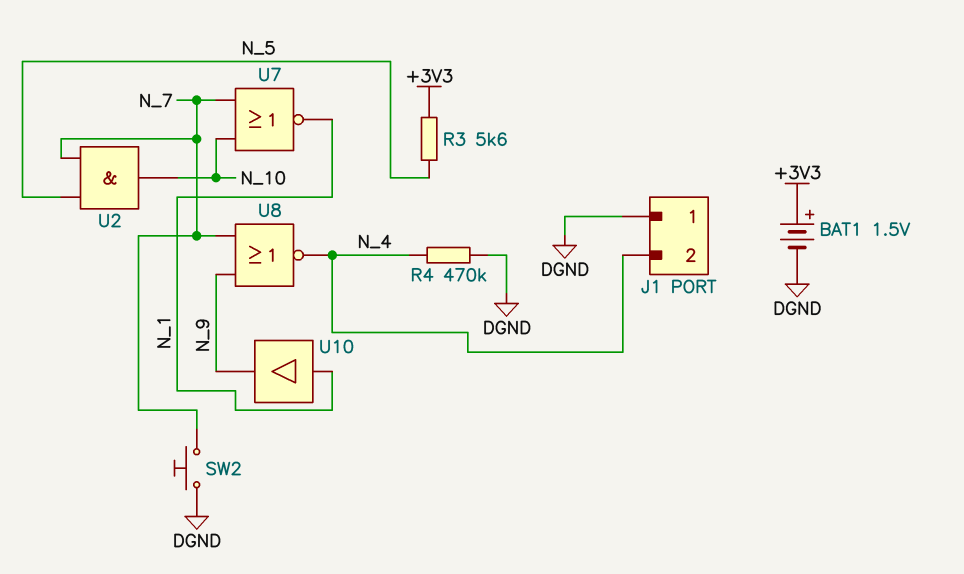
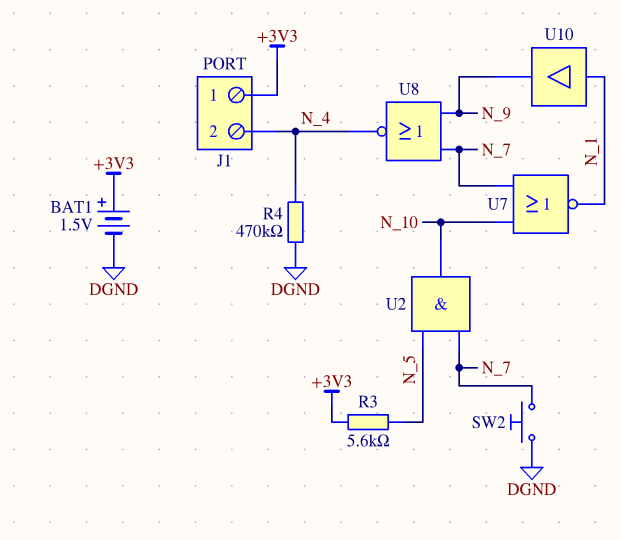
J1 pin 1: DGND -> +3V3

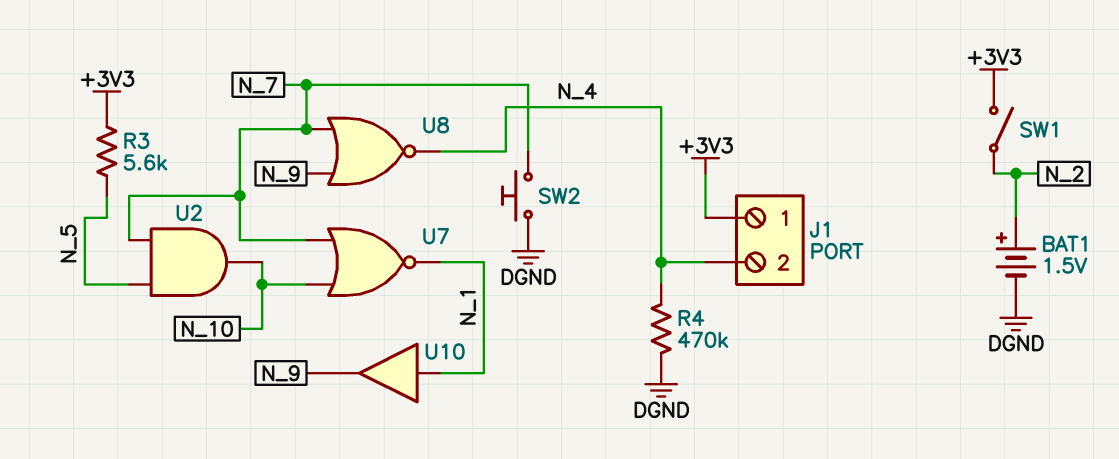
BAT1: 1.5V (plus +3V3, minus DGND) -> 1.5V (plus N_2, minus DGND)
SW1: none -> switch (+3V3, N_2)

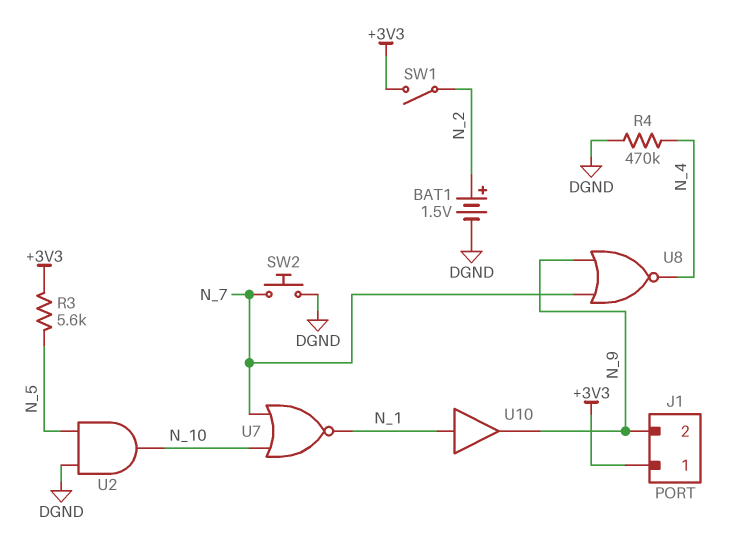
J1 pin 2: N_4 -> N_9
U2: AND (in N_5, in N_7, out N_10) -> AND (in DGND, in N_5, out N_10)

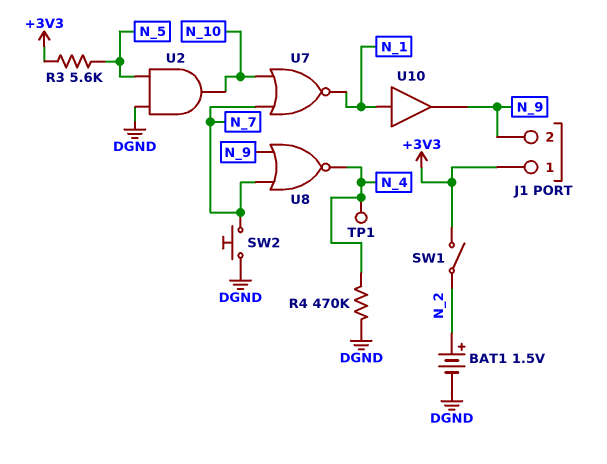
TP1: none -> test point (N_4)

